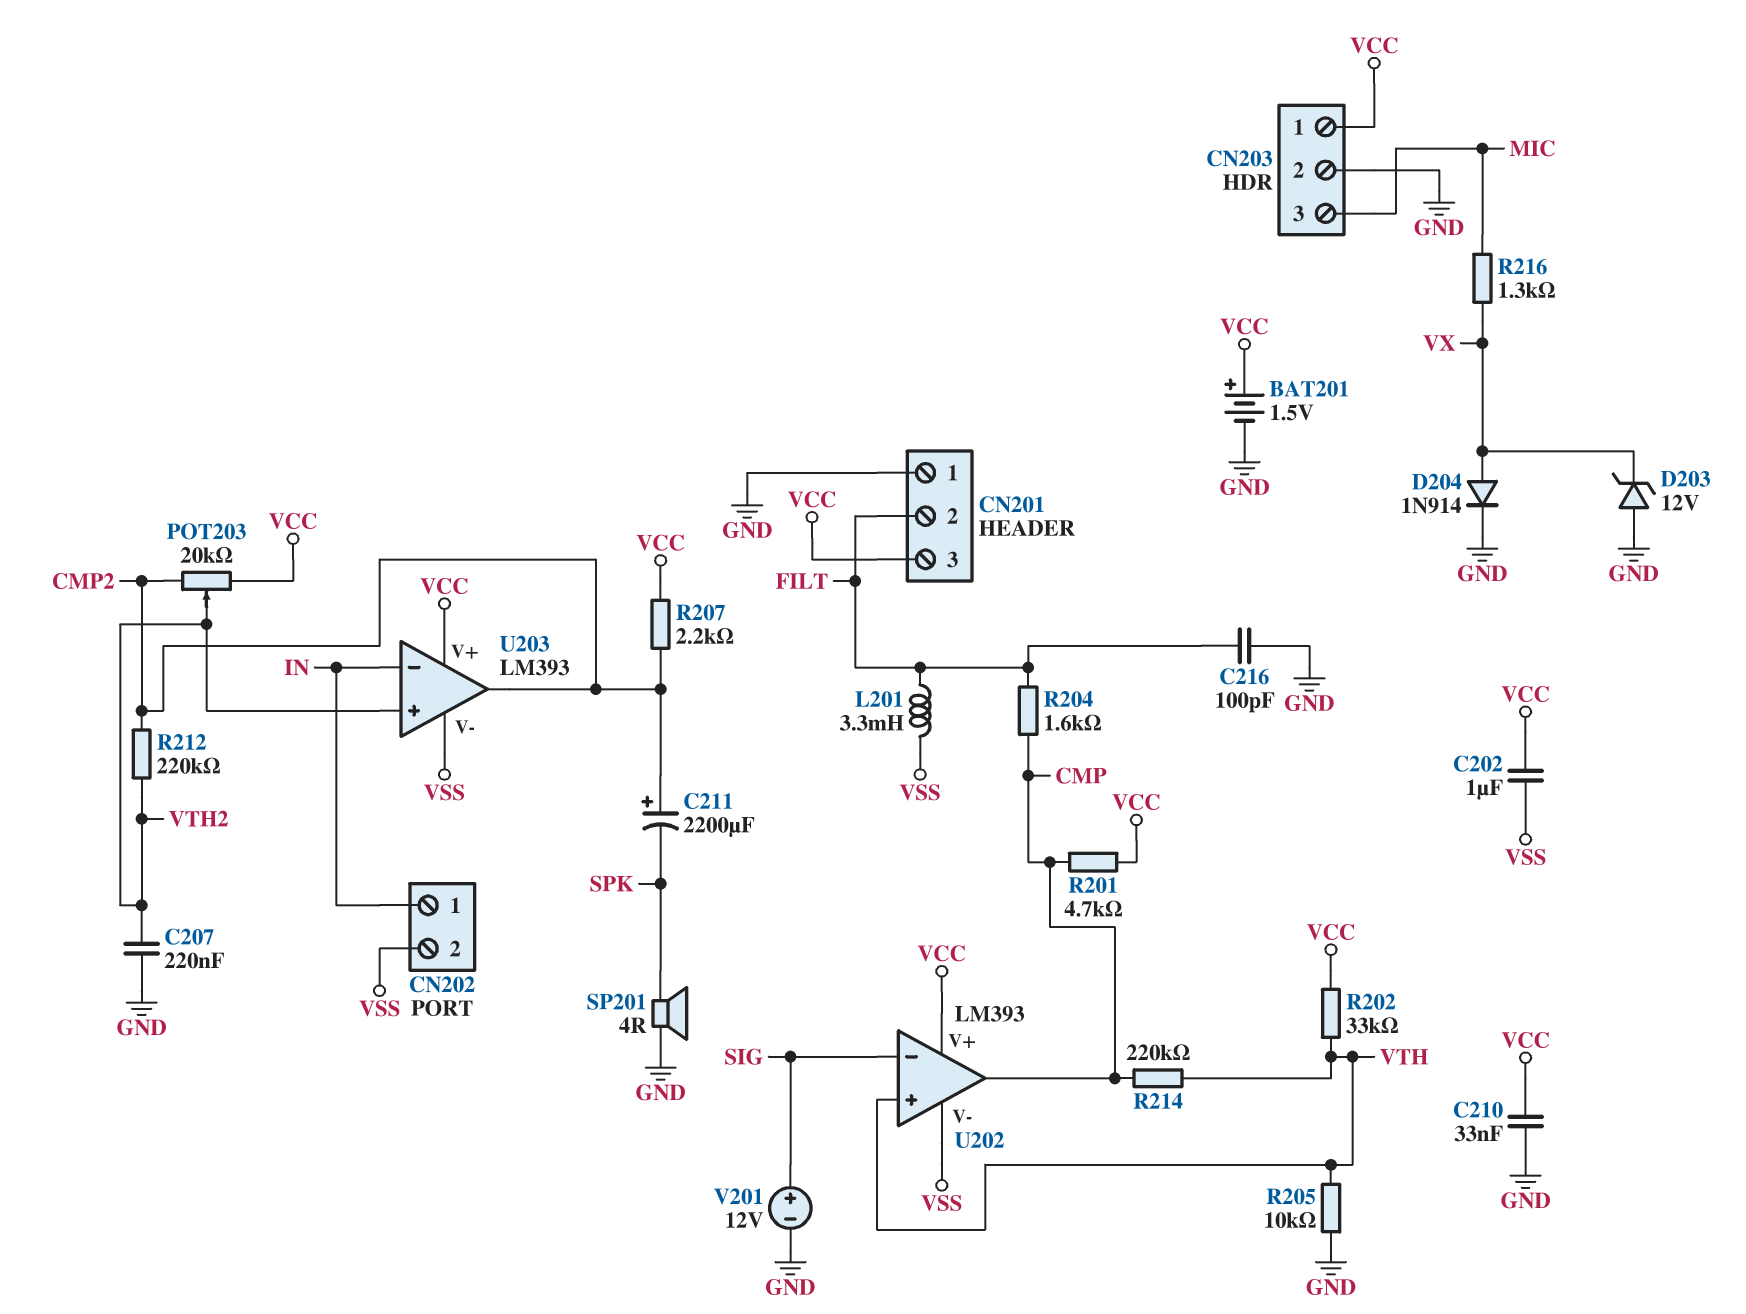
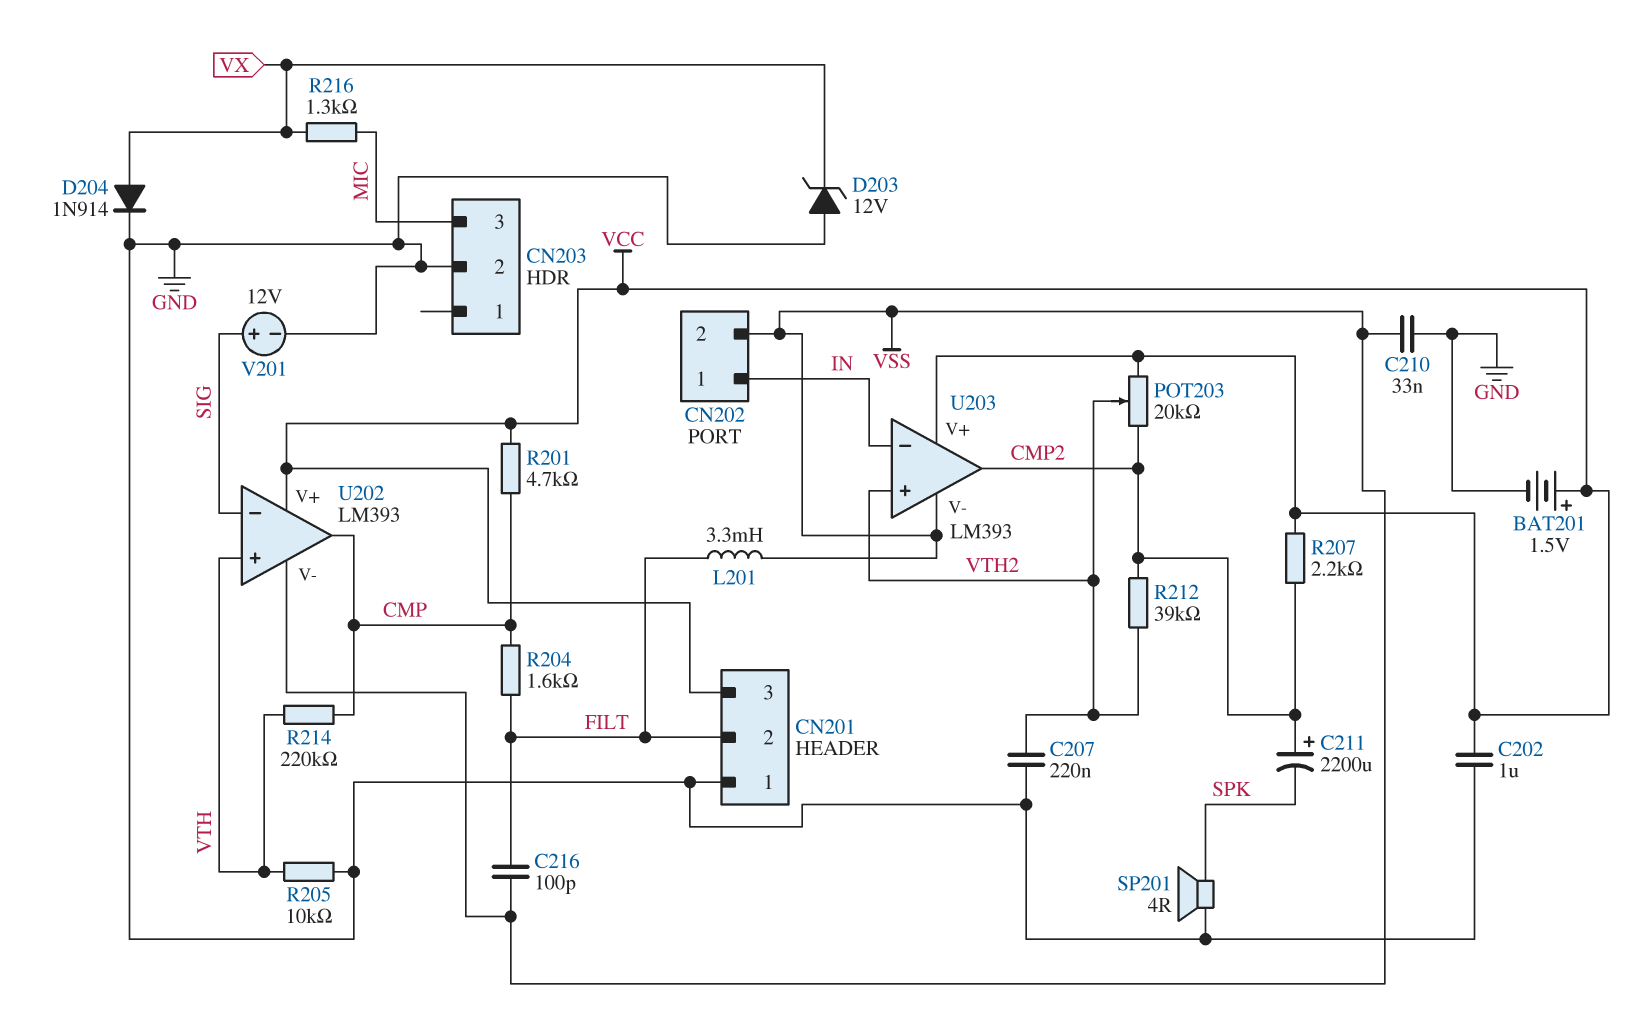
C202: 1uF (VCC, VSS) -> 1uF (GND, VCC)
C210: 33nF (GND, VCC) -> 33nF (GND, VSS)
C216: 100pF (FILT, GND) -> 100pF (FILT, VSS)
CN203 pin 1: VCC -> none
R202: 33k (VCC, VTH) -> none
R212: 220k (CMP2, VTH2) -> 39k (CMP2, VTH2)

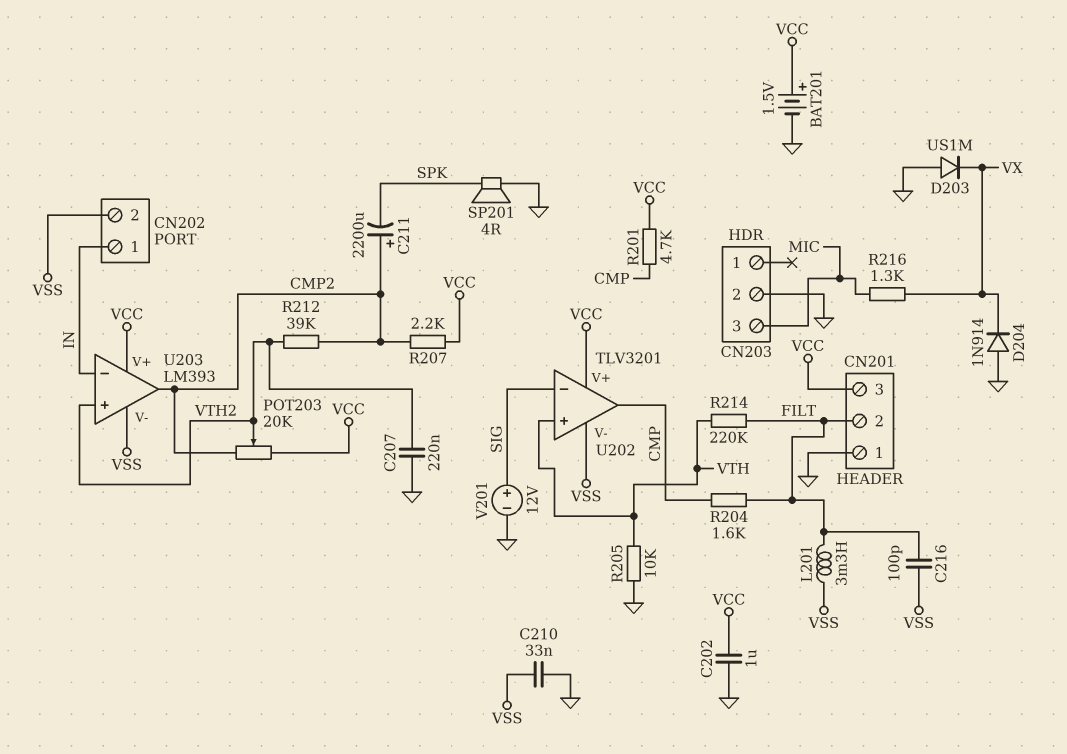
D203: zener 12V (A GND, K VX) -> diode US1M (A GND, K VX)
D204: diode 1N914 (A VX, K GND) -> diode 1N914 (A GND, K VX)
R214: 220k (CMP, VTH) -> 220k (FILT, VTH)
U202: LM393 -> TLV3201

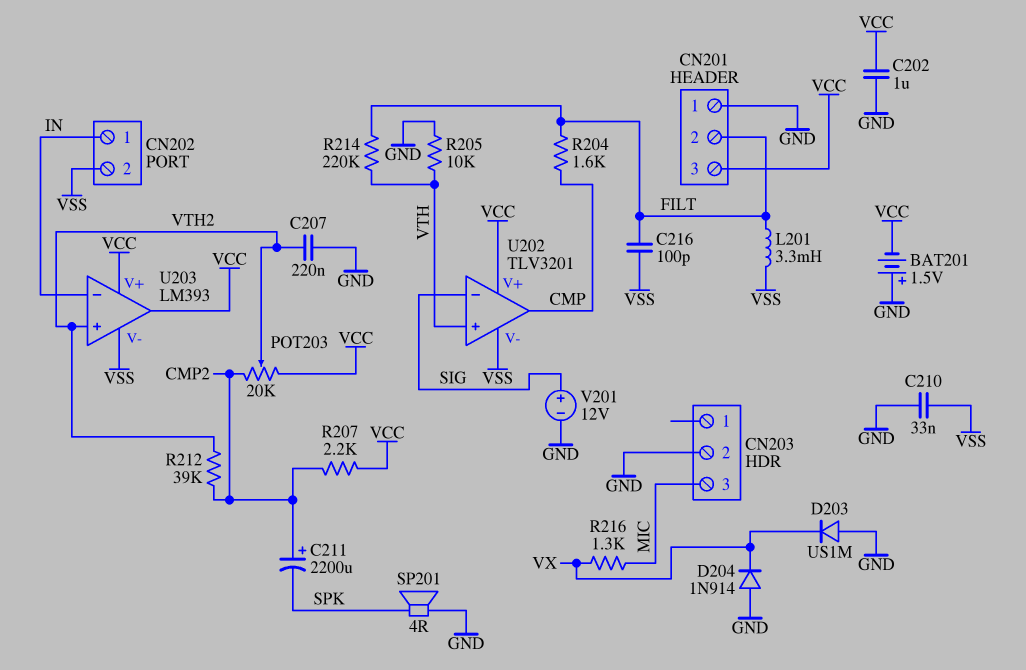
BAT201: 1.5V (plus VCC, minus GND) -> 1.5V (plus GND, minus VCC)
R201: 4.7k (CMP, VCC) -> none
U203 pin out: CMP2 -> VCC

